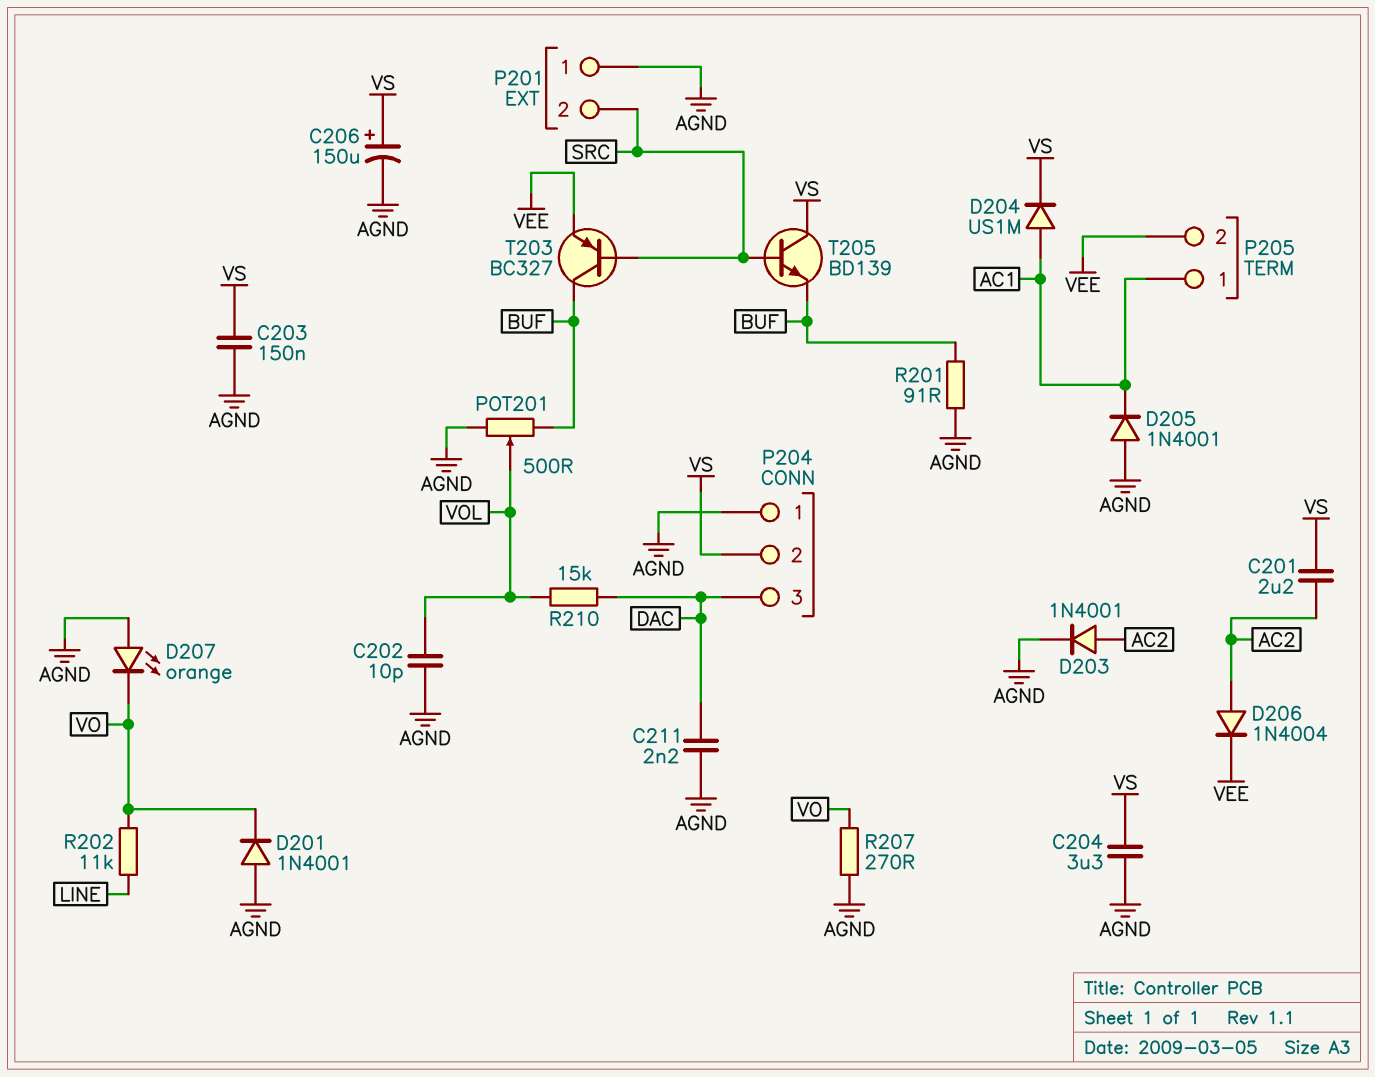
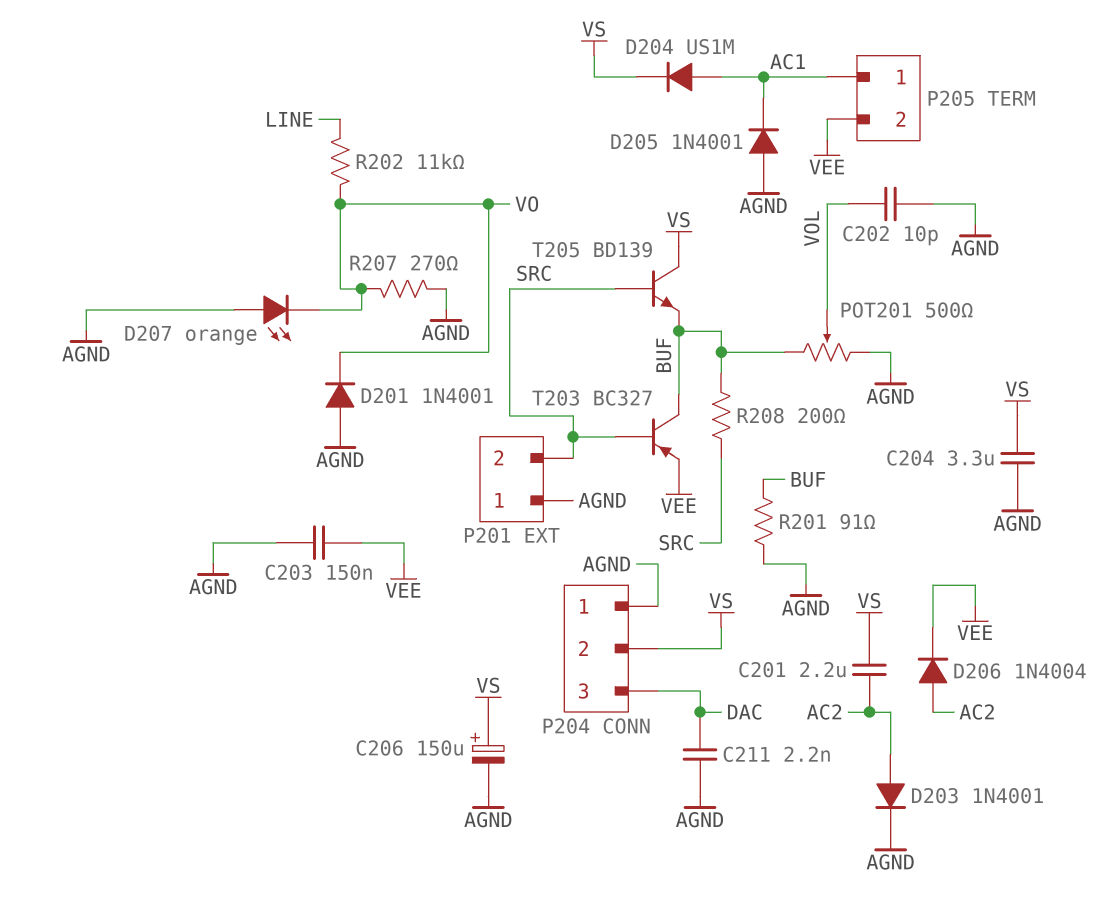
C203: 150nF (AGND, VS) -> 150nF (AGND, VEE)
R208: none -> 200 (BUF, SRC)
R210: 15k (DAC, VOL) -> none

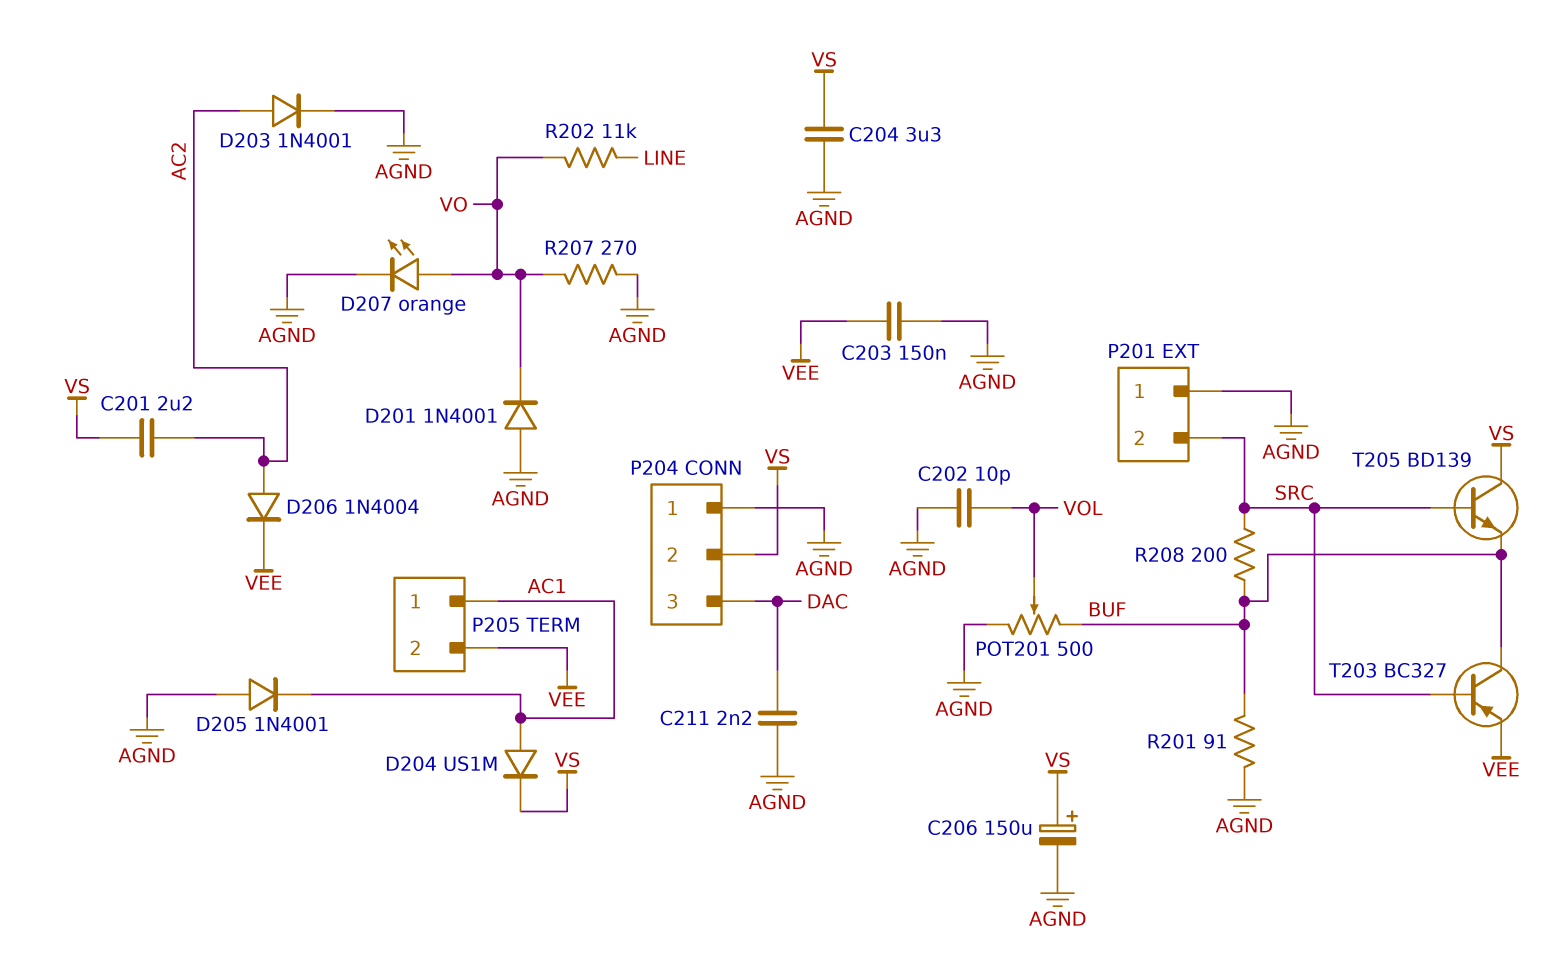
D207: LED orange (A AGND, K VO) -> LED orange (A VO, K AGND)

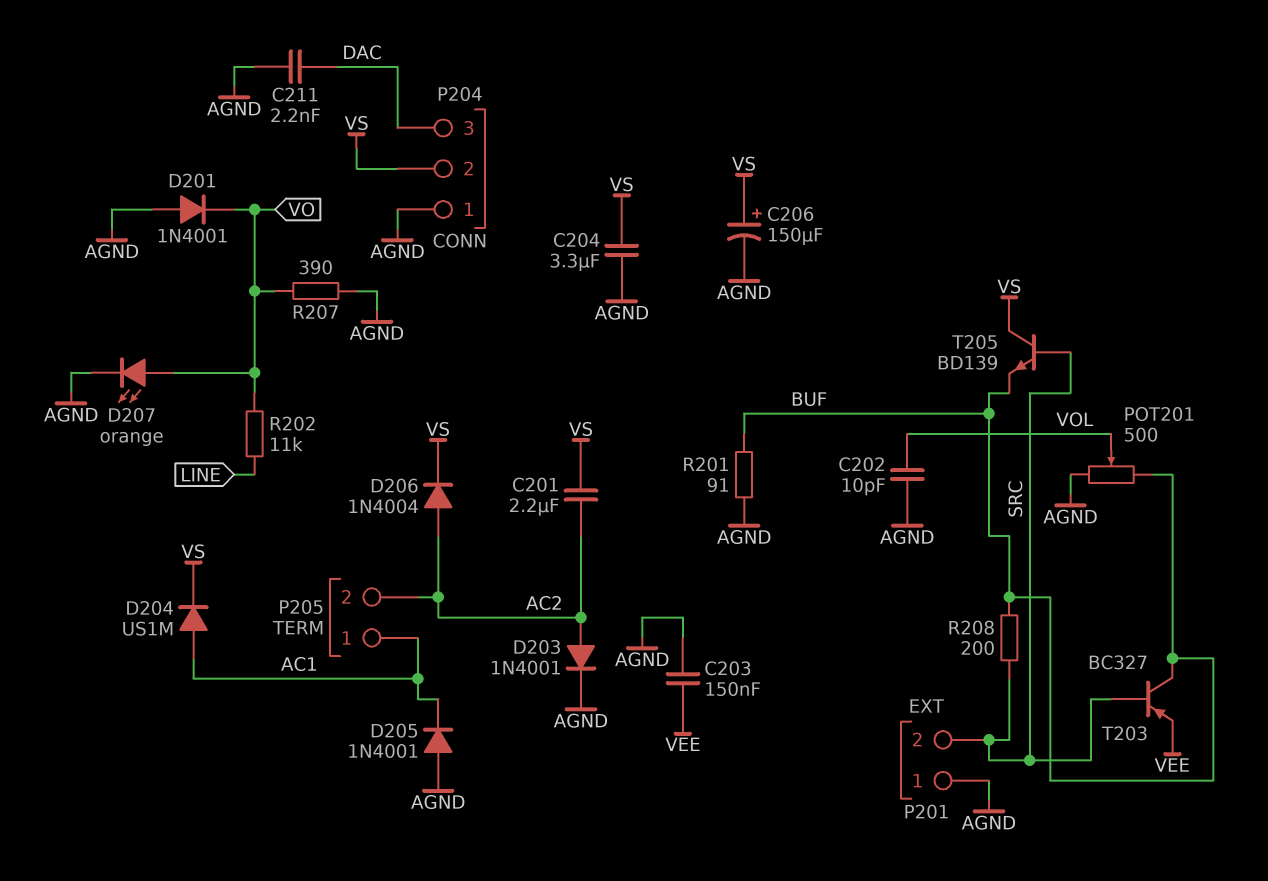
D206: diode 1N4004 (A AC2, K VEE) -> diode 1N4004 (A AC2, K VS)
P205 pin 2: VEE -> AC2
R207: 270 (AGND, VO) -> 390 (AGND, VO)

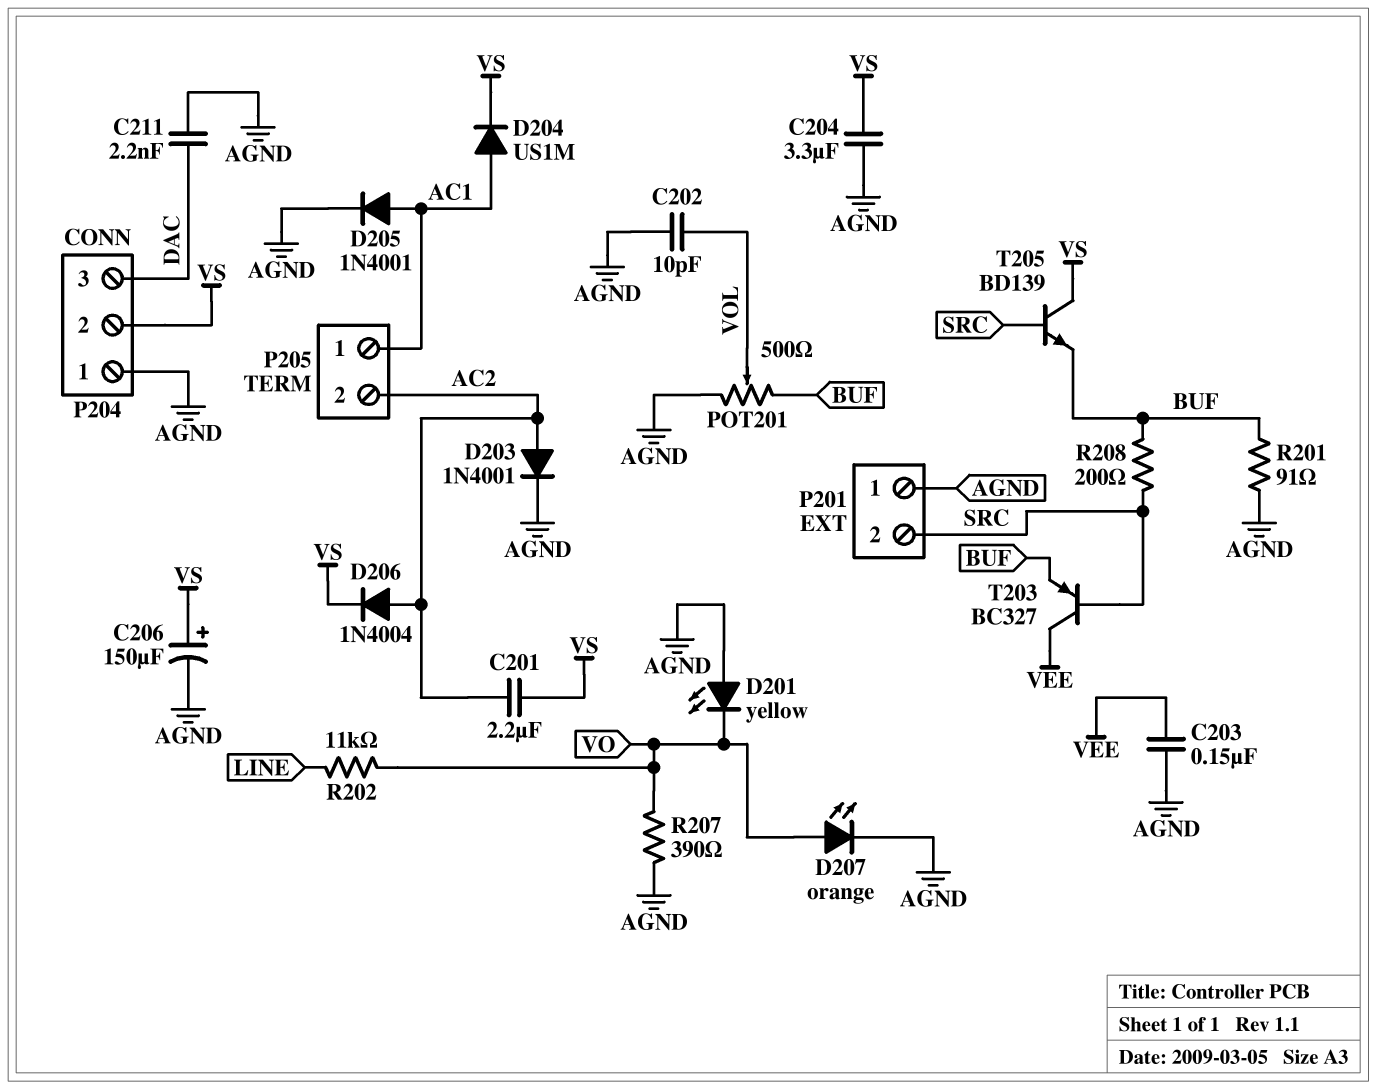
D201: diode 1N4001 (A AGND, K VO) -> LED yellow (A AGND, K VO)
D205: diode 1N4001 (A AGND, K AC1) -> diode 1N4001 (A AC1, K AGND)
T203: PNP BC327 (B SRC, C BUF, E VEE) -> PNP BC327 (B SRC, C VEE, E BUF)

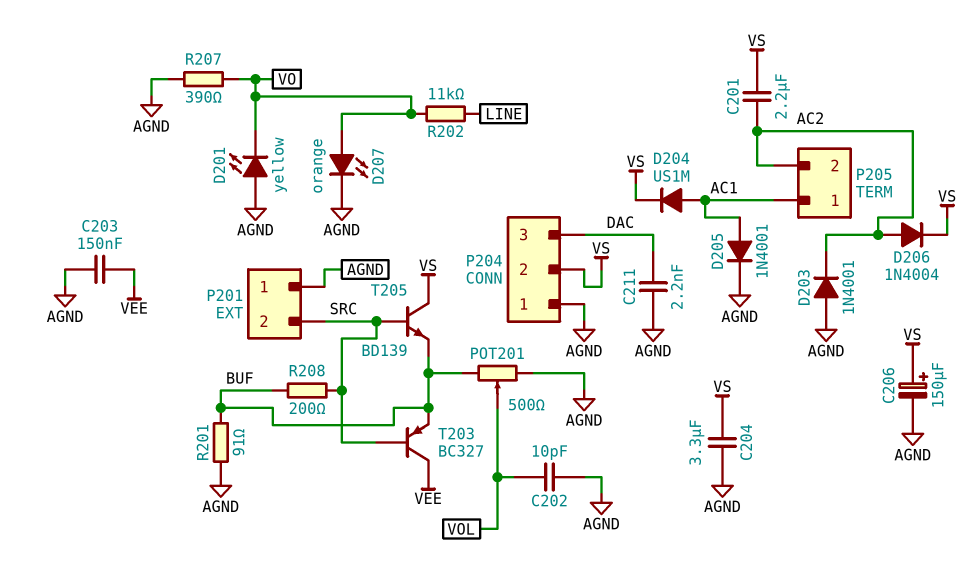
D203: diode 1N4001 (A AC2, K AGND) -> diode 1N4001 (A AGND, K AC2)

